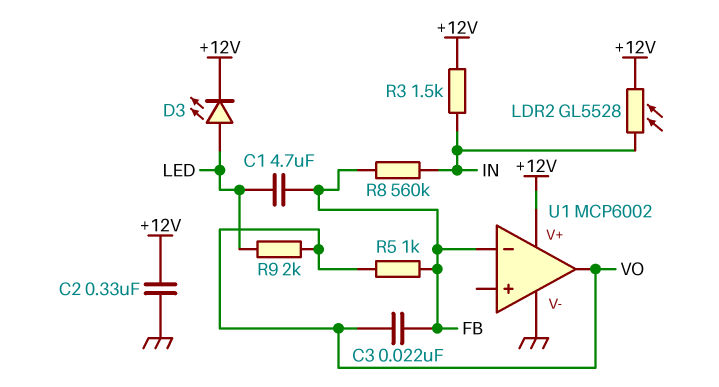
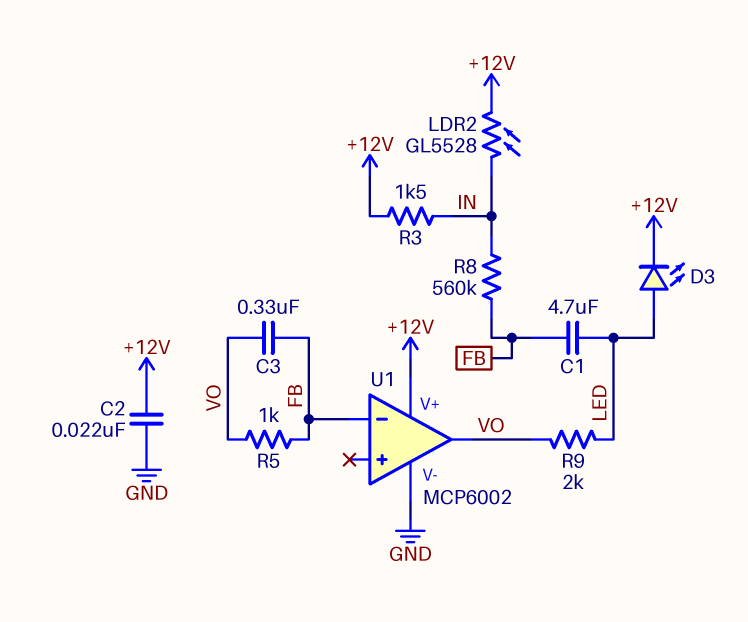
C2: 330nF (+12V, GND) -> 22nF (+12V, GND)
C3: 22nF (FB, VO) -> 330nF (FB, VO)

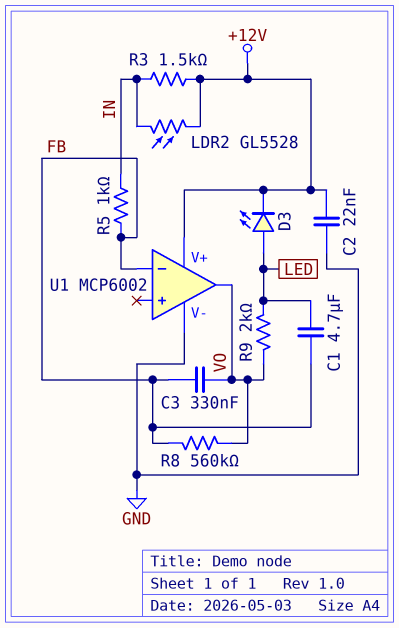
R5: 1k (FB, VO) -> 1k (FB, IN)
R8: 560k (FB, IN) -> 560k (FB, VO)

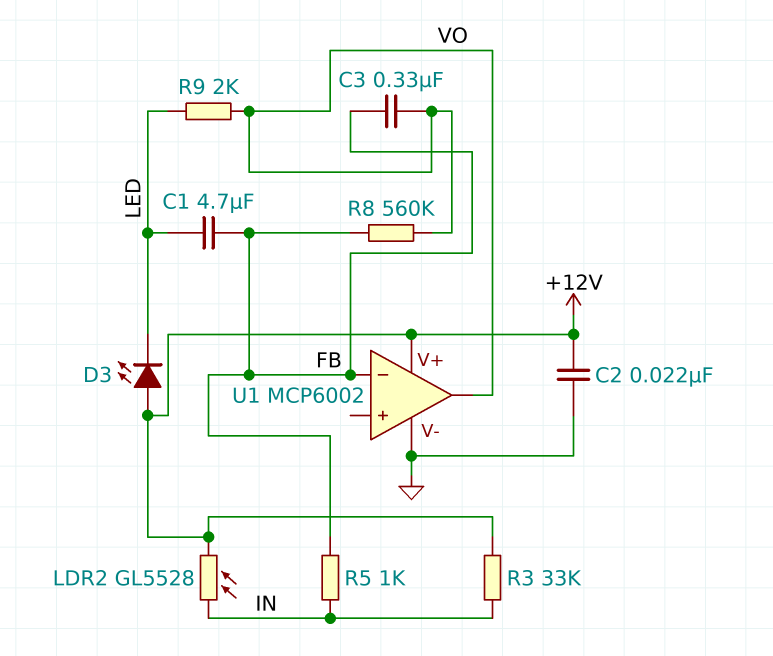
D3: LED (A LED, K +12V) -> LED (A +12V, K LED)
R3: 1.5k (+12V, IN) -> 33k (+12V, IN)

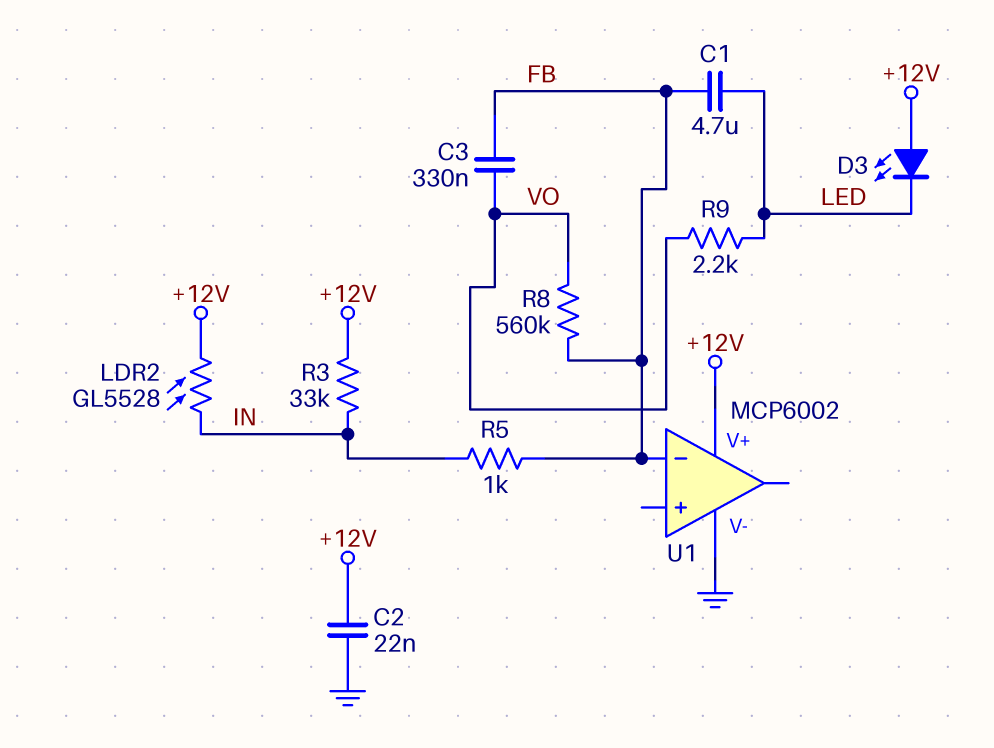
R9: 2k (LED, VO) -> 2.2k (LED, VO)
U1 pin out: VO -> none

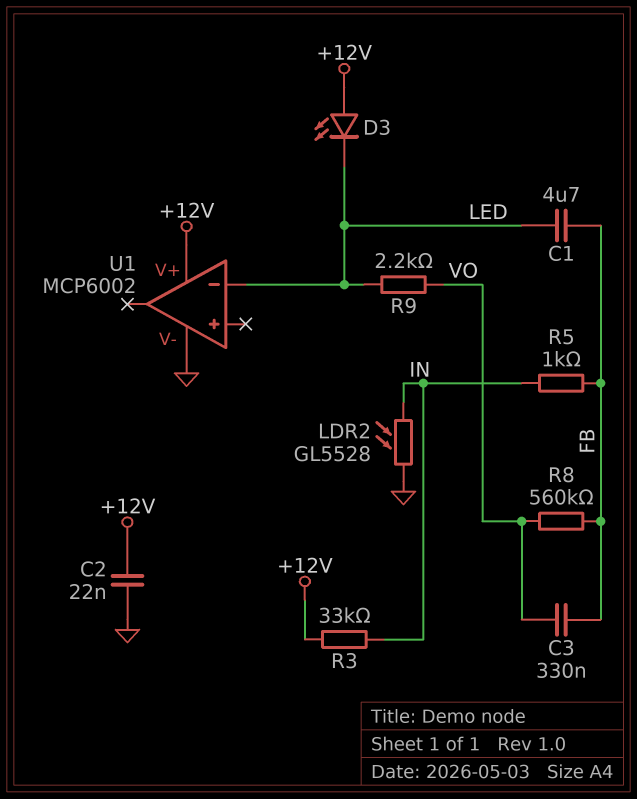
LDR2: GL5528 (+12V, IN) -> GL5528 (GND, IN)
U1 pin in-: FB -> LED

